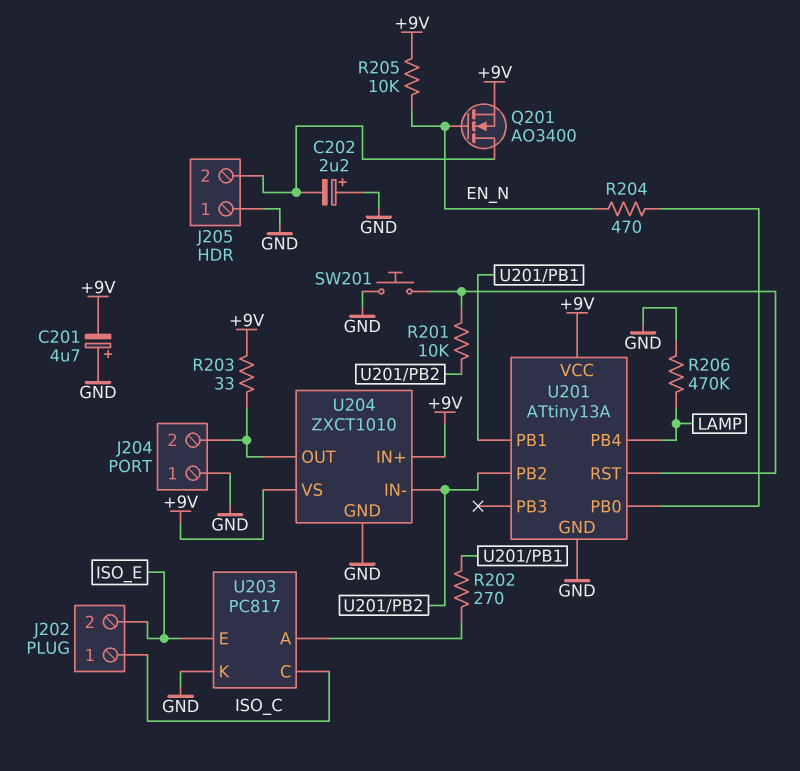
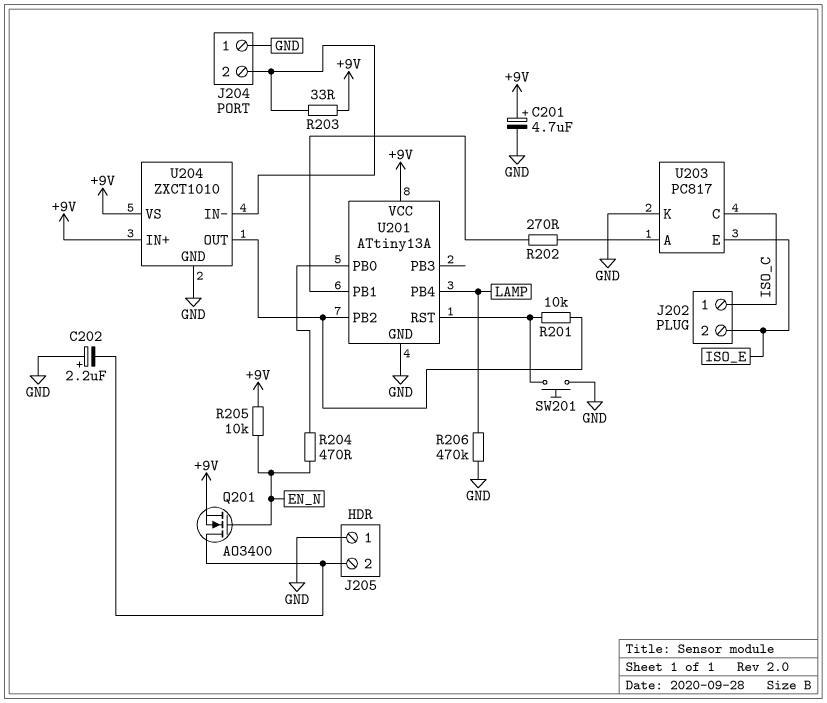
C201: 4.7uF (plus GND, minus +9V) -> 4.7uF (plus +9V, minus GND)
U204 pin IN-: U201/PB2 -> J204/2
U204 pin OUT: J204/2 -> U201/PB2

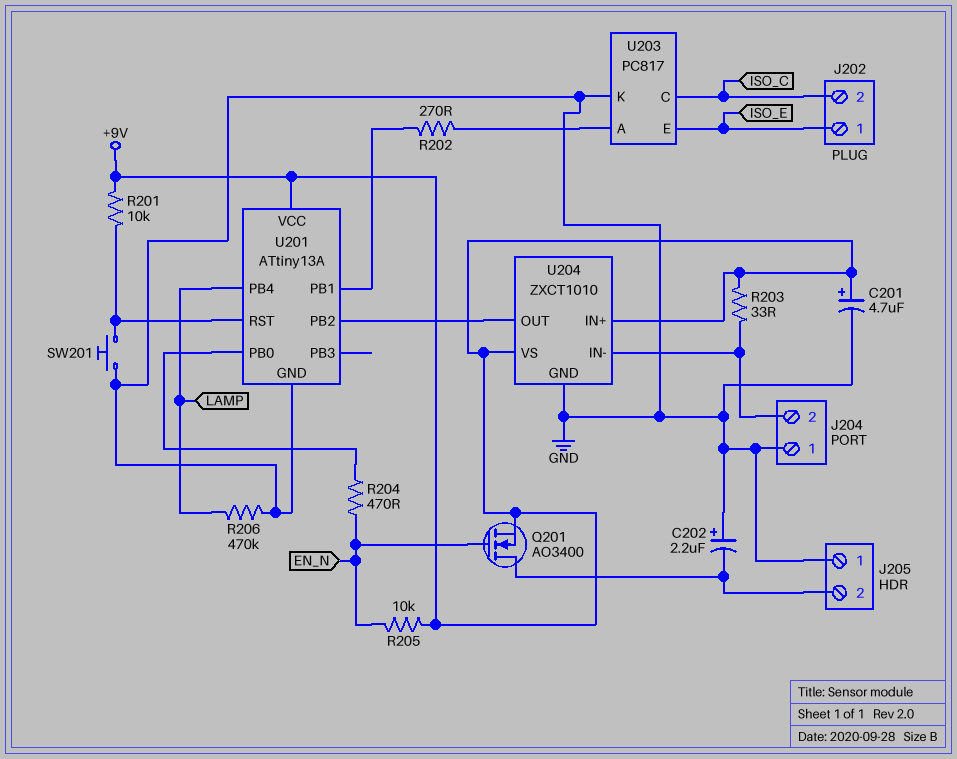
J202 pin 1: ISO_C -> ISO_E
J202 pin 2: ISO_E -> ISO_C
R201: 10k (U201/PB2, U201/RST) -> 10k (+9V, U201/RST)

